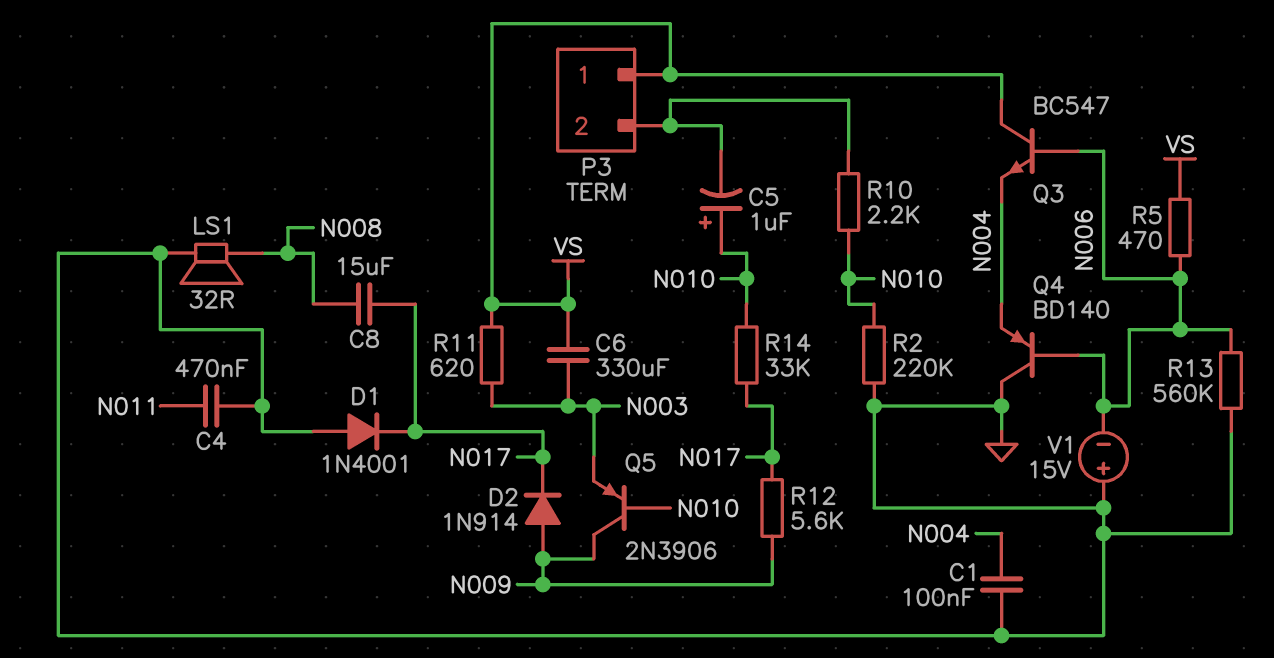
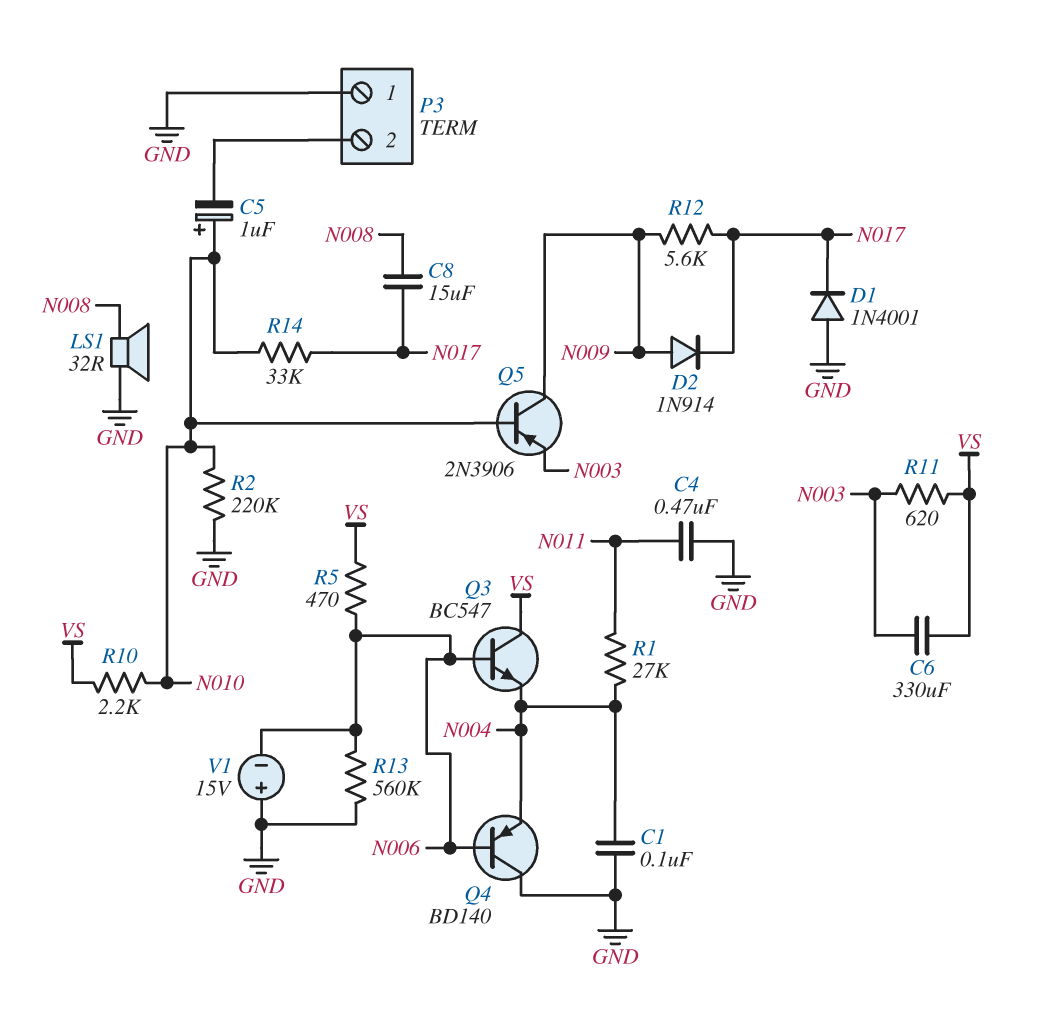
P3 pin 1: VS -> GND
R1: none -> 27k (N004, N011)
R10: 2.2k (N010, P3/2) -> 2.2k (N010, VS)

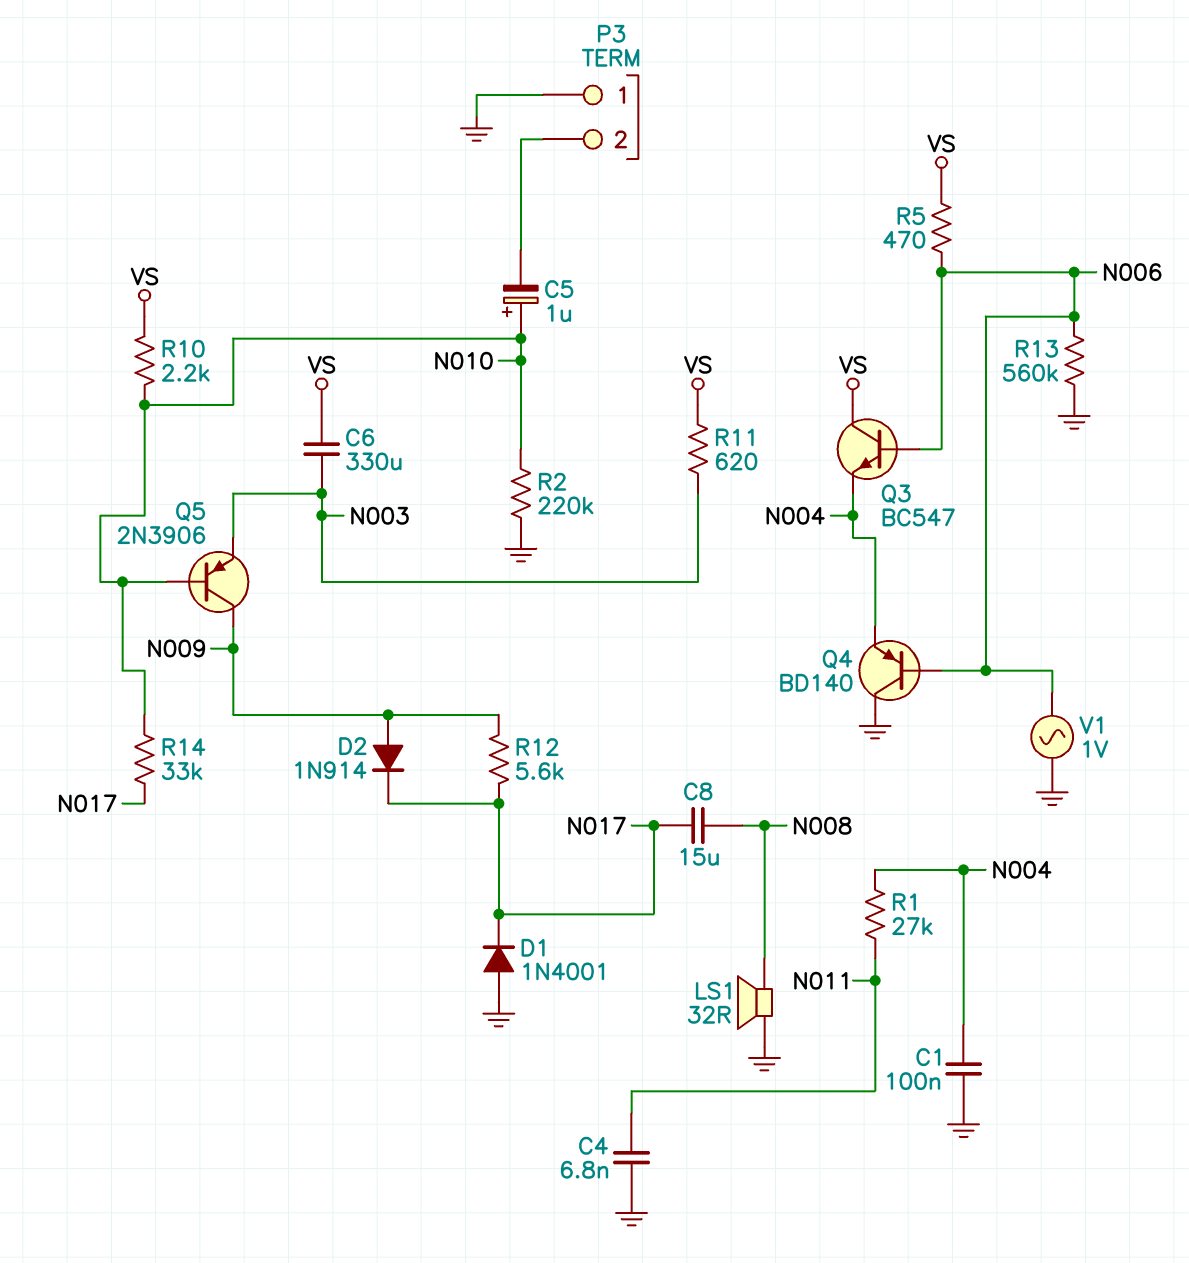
C4: 470nF (GND, N011) -> 6.8nF (GND, N011)
V1: 15V (plus GND, minus N006) -> AC 1V (GND, N006)

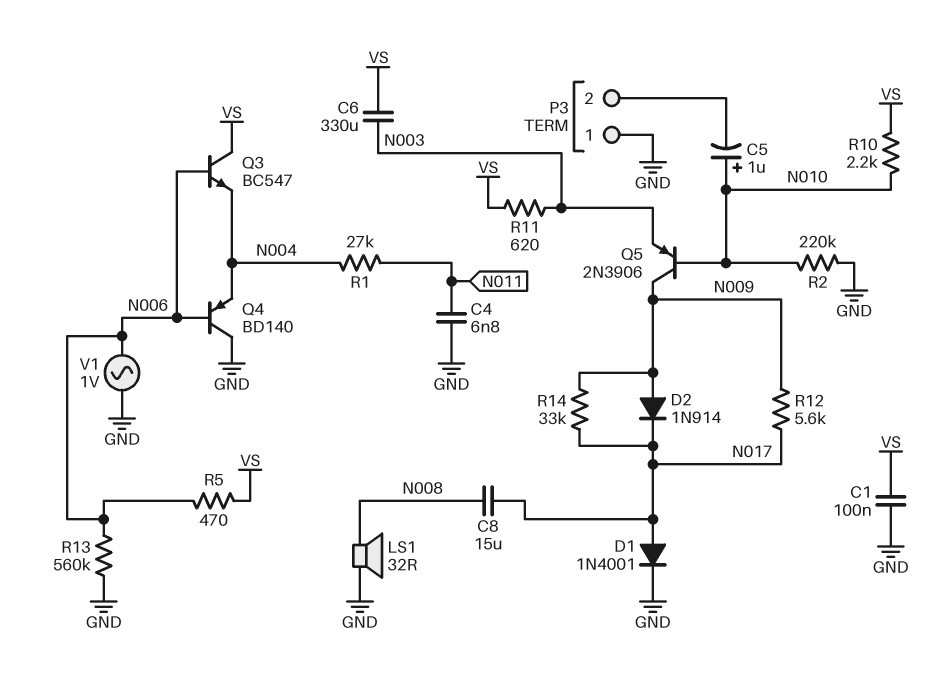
C1: 100nF (GND, N004) -> 100nF (GND, VS)
D1: diode 1N4001 (A GND, K N017) -> diode 1N4001 (A N017, K GND)
R14: 33k (N010, N017) -> 33k (N009, N017)

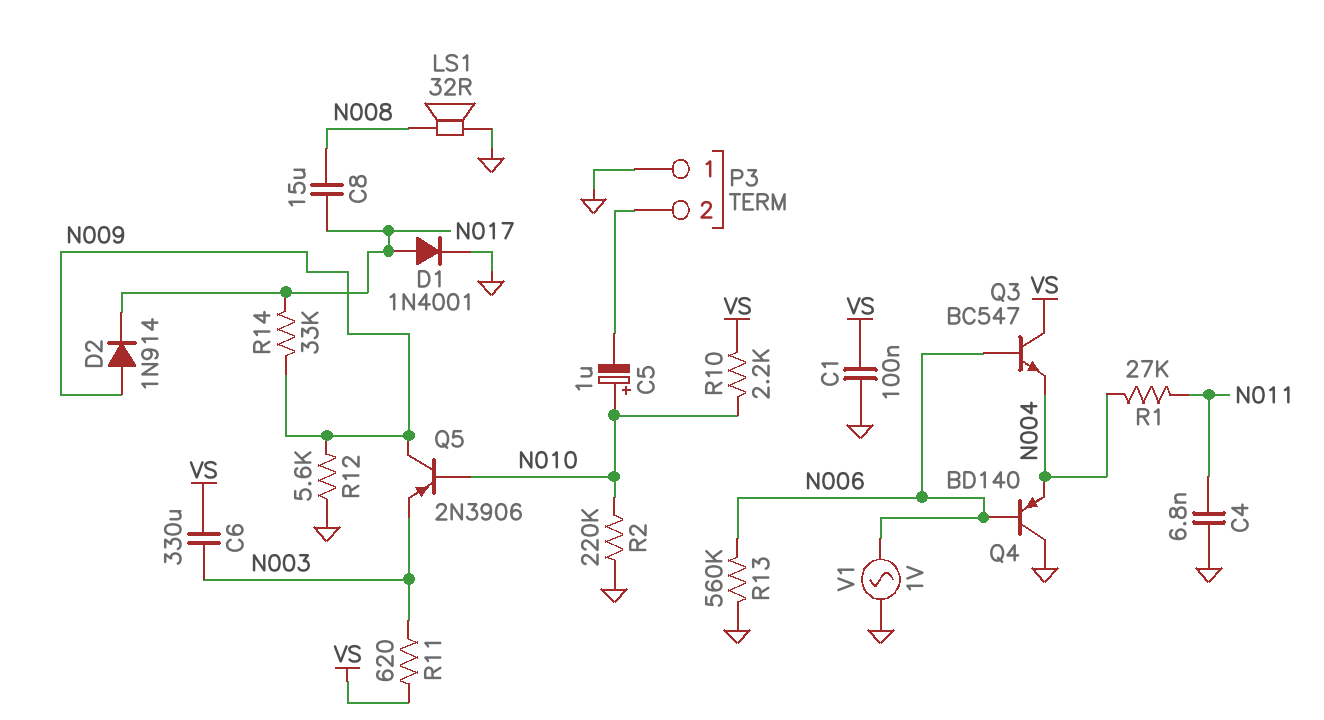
R5: 470 (N006, VS) -> none
R12: 5.6k (N009, N017) -> 5.6k (GND, N009)

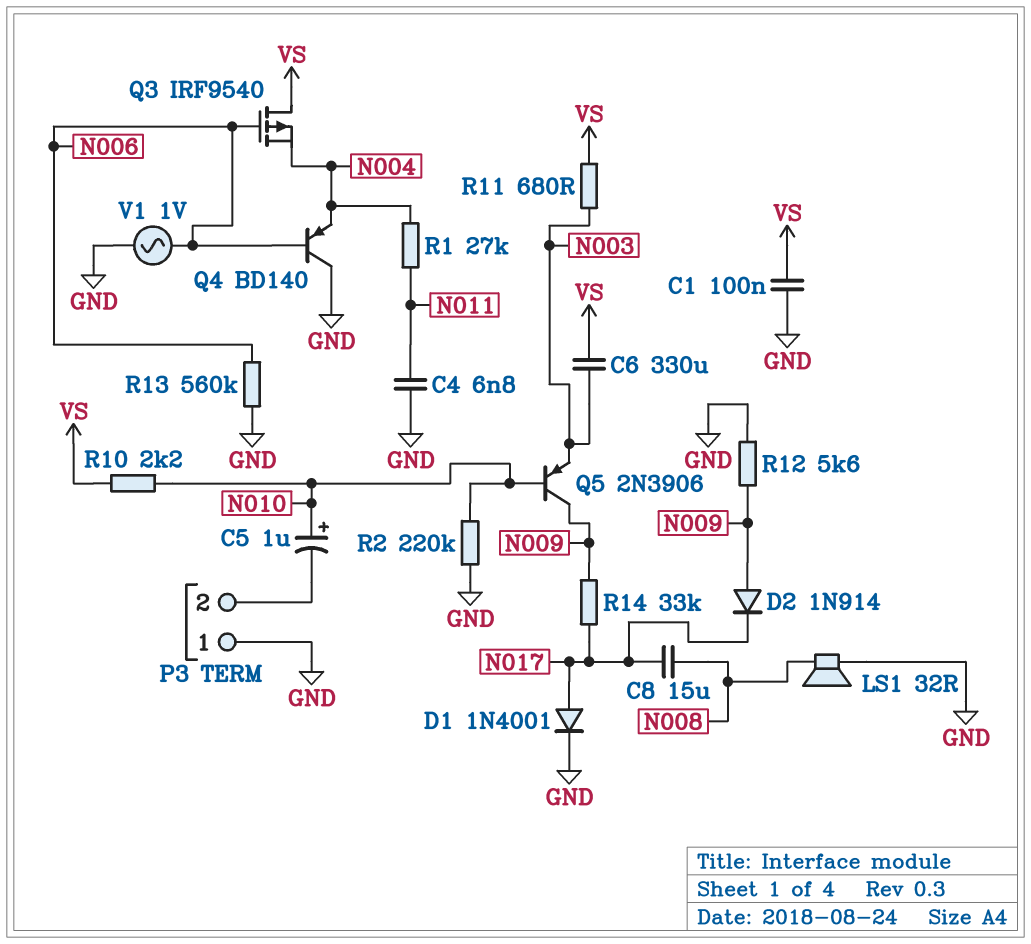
Q3: NPN BC547 (B N006, C VS, E N004) -> PMOS IRF9540 (G N006, D VS, S N004)
R11: 620 (N003, VS) -> 680 (N003, VS)

